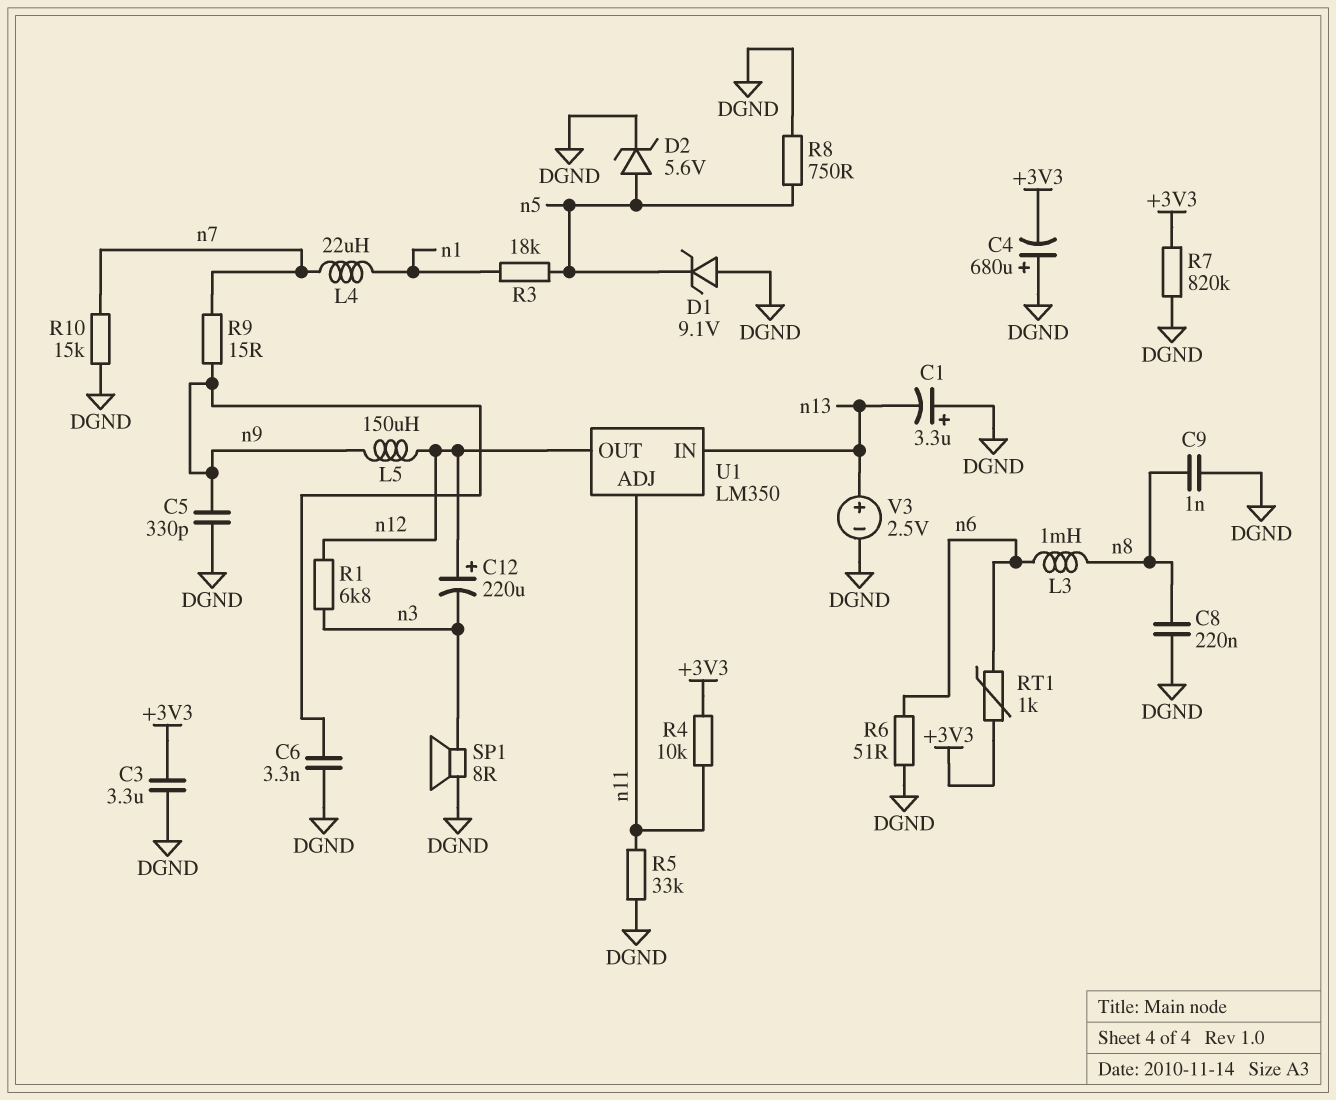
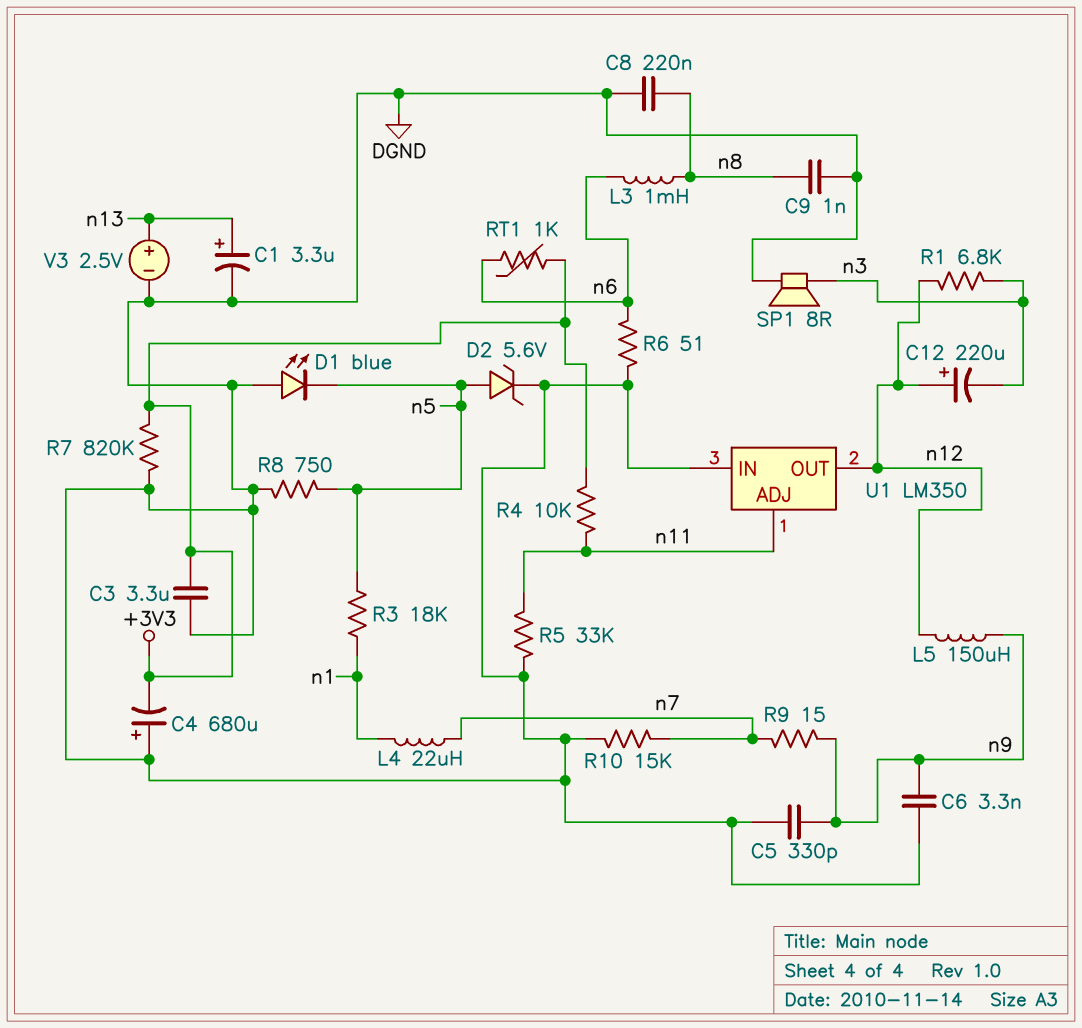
C1: 3.3uF (plus DGND, minus n13) -> 3.3uF (plus n13, minus DGND)
D1: zener 9.1V (A DGND, K n5) -> LED blue (A DGND, K n5)
U1 pin IN: n13 -> DGND

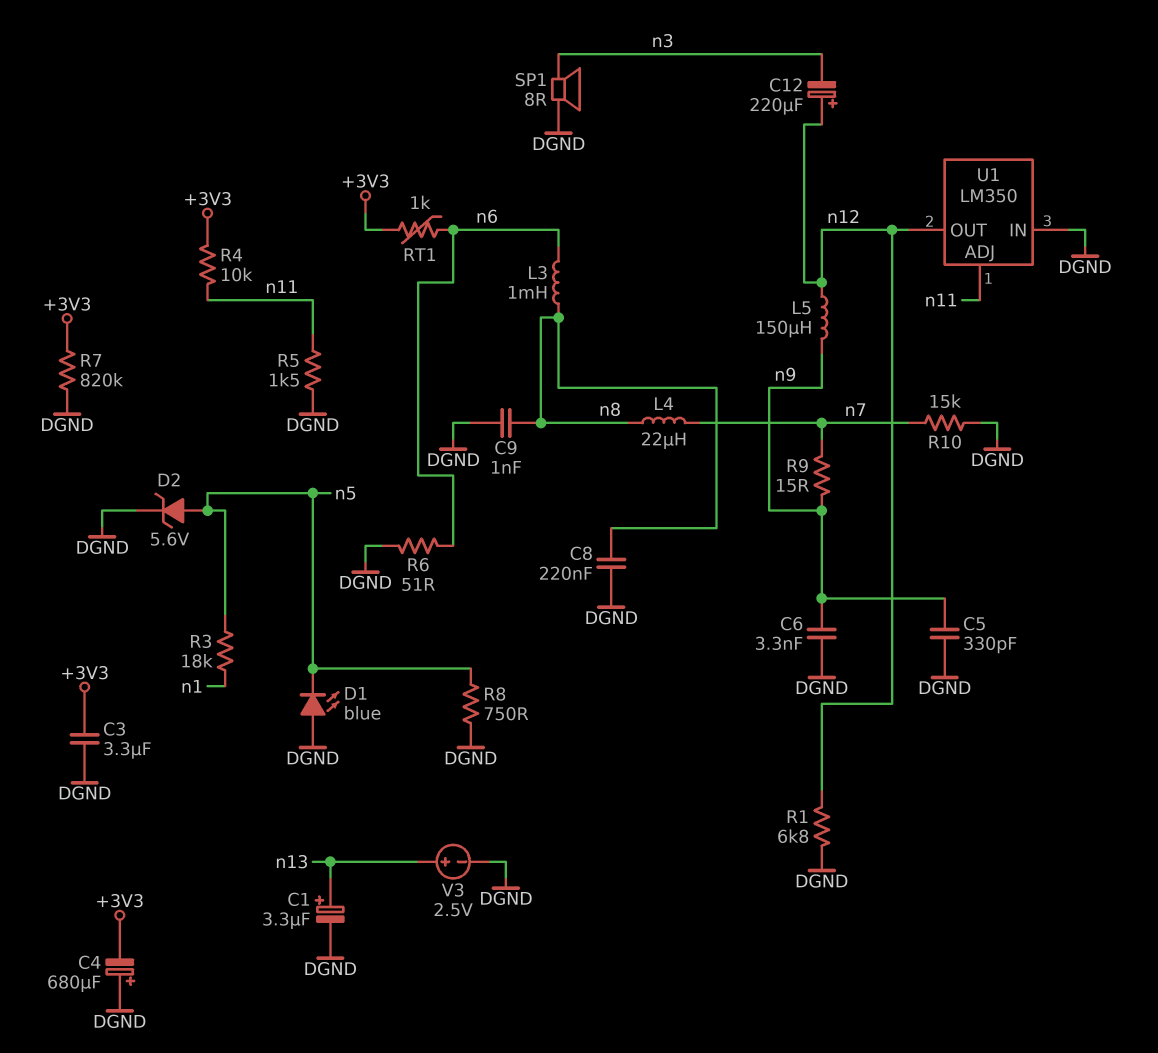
L4: 22uH (n1, n7) -> 22uH (n7, n8)
R1: 6.8k (n3, n12) -> 6.8k (DGND, n12)
R5: 33k (DGND, n11) -> 1.5k (DGND, n11)

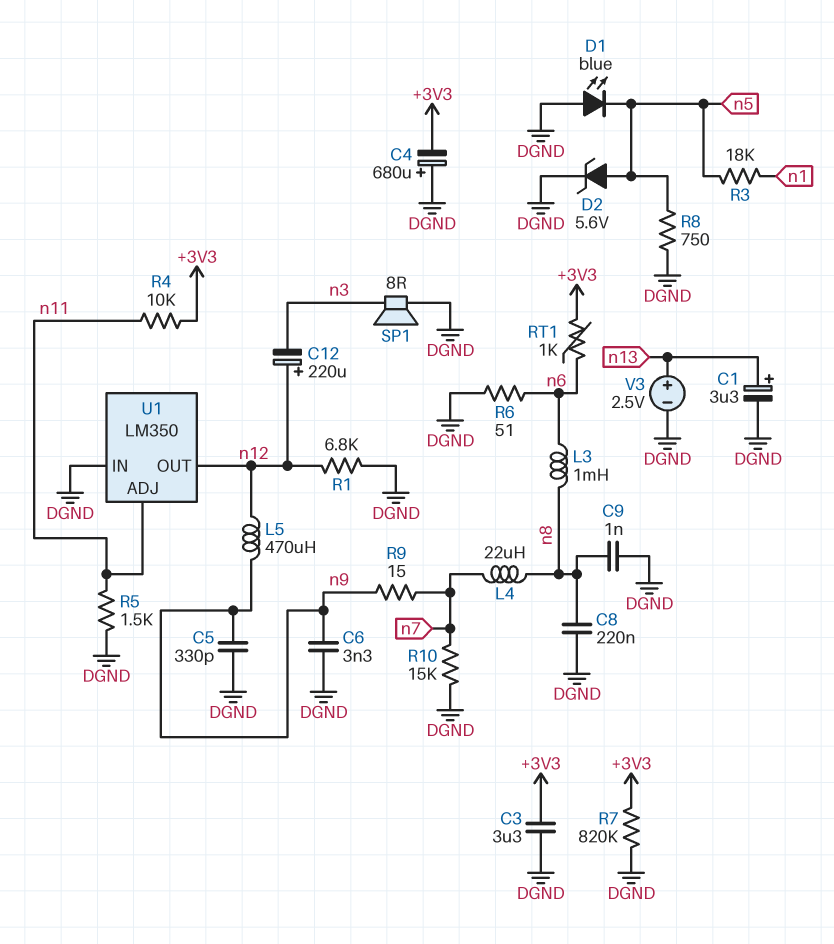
L5: 150uH (n9, n12) -> 470uH (n9, n12)

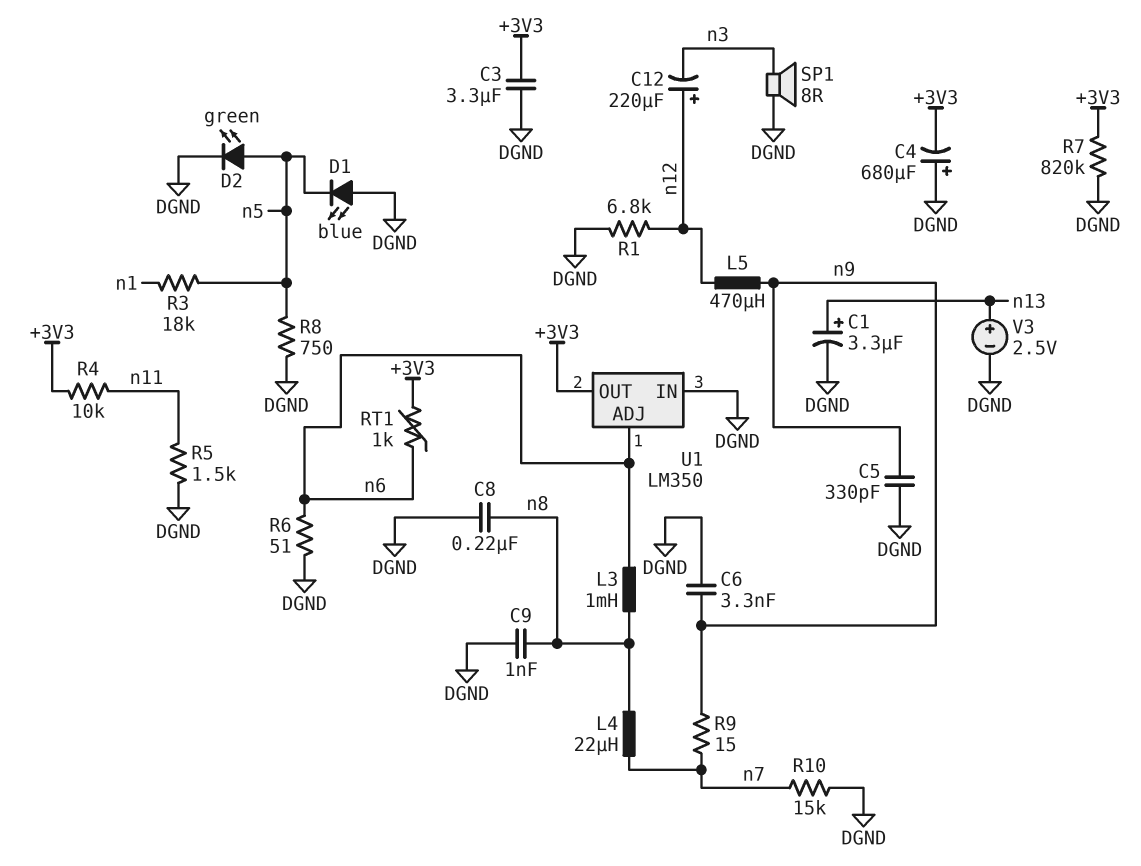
D2: zener 5.6V (A n5, K DGND) -> LED green (A n5, K DGND)
U1 pin ADJ: n11 -> n6
U1 pin OUT: n12 -> +3V3

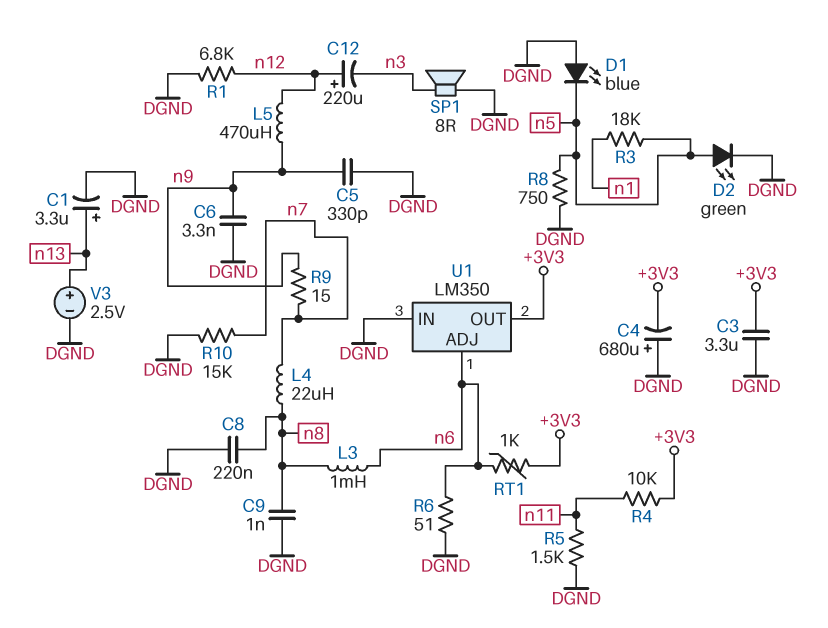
R7: 820k (+3V3, DGND) -> none

